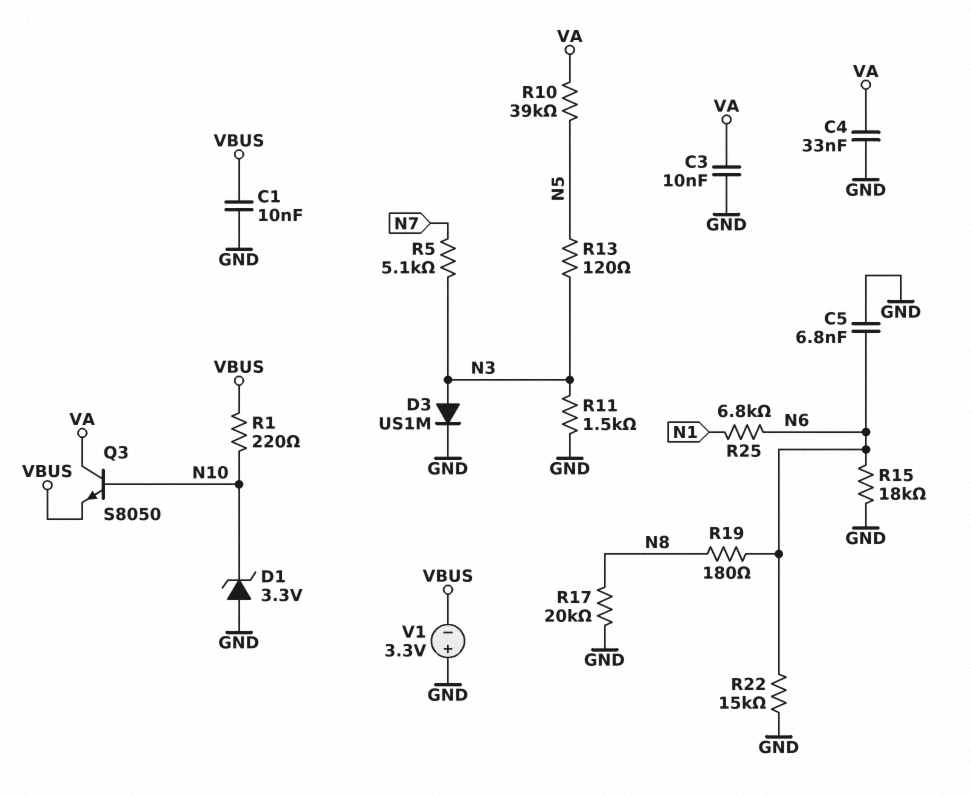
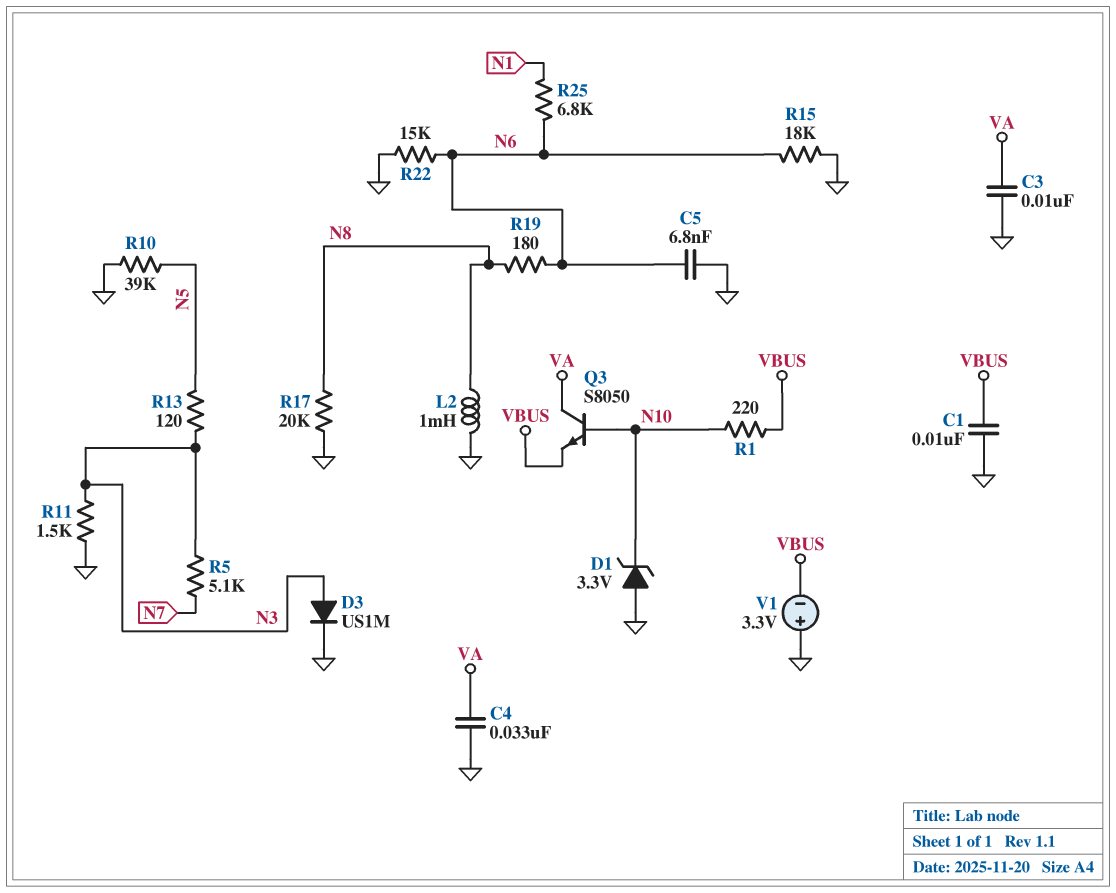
L2: none -> 1mH (GND, N8)
R10: 39k (N5, VA) -> 39k (GND, N5)

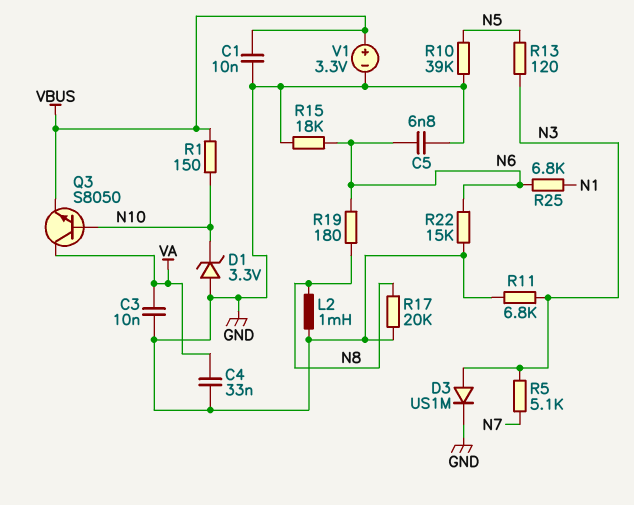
R1: 220 (N10, VBUS) -> 150 (N10, VBUS)
R11: 1.5k (GND, N3) -> 6.8k (GND, N3)
V1: 3.3V (plus GND, minus VBUS) -> 3.3V (plus VBUS, minus GND)

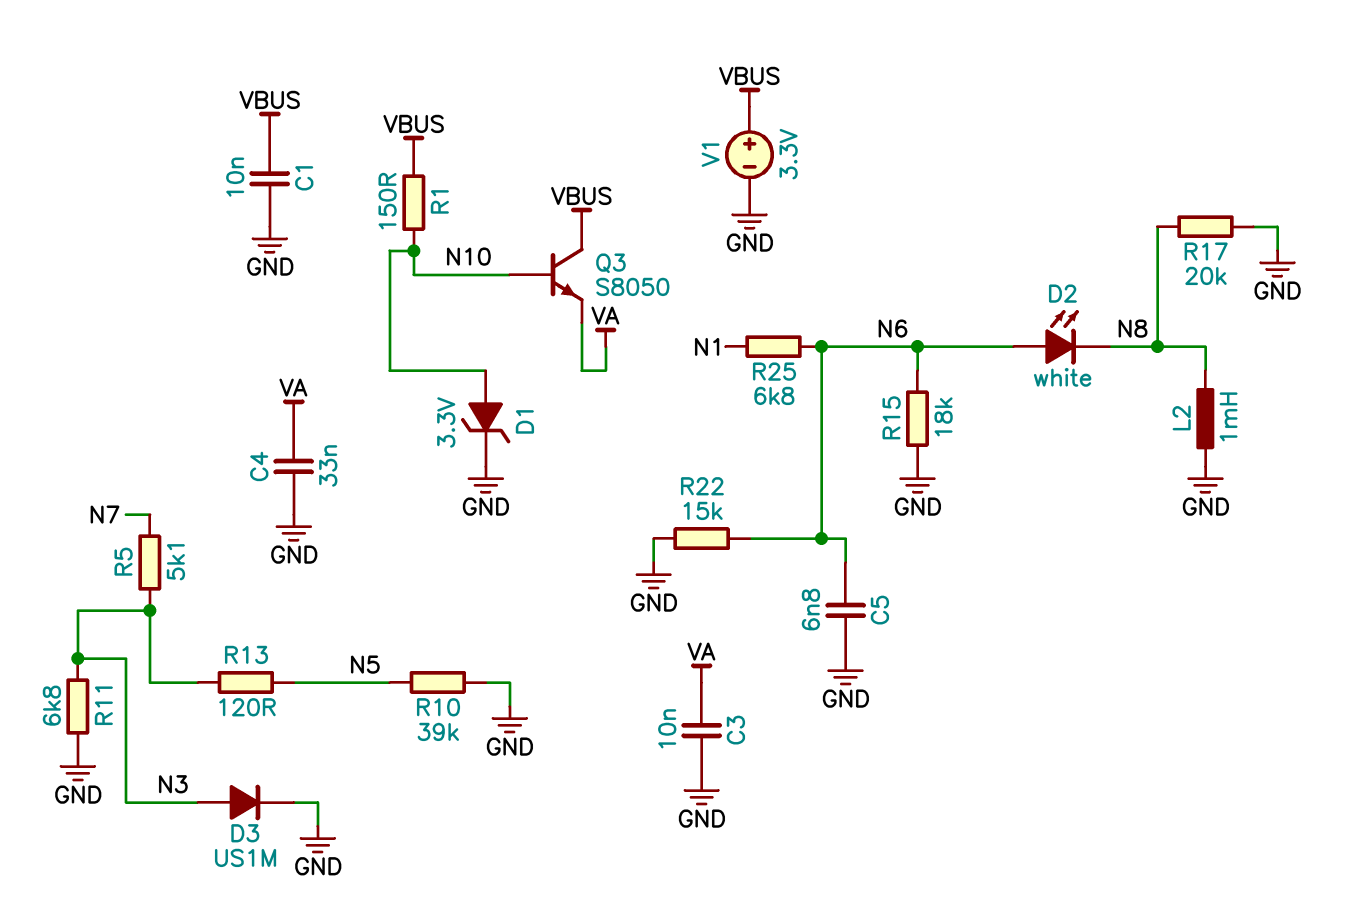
D1: zener 3.3V (A GND, K N10) -> zener 3.3V (A N10, K GND)
D2: none -> LED white (A N6, K N8)
Q3: NPN S8050 (B N10, C VA, E VBUS) -> NPN S8050 (B N10, C VBUS, E VA)
R19: 180 (N6, N8) -> none

